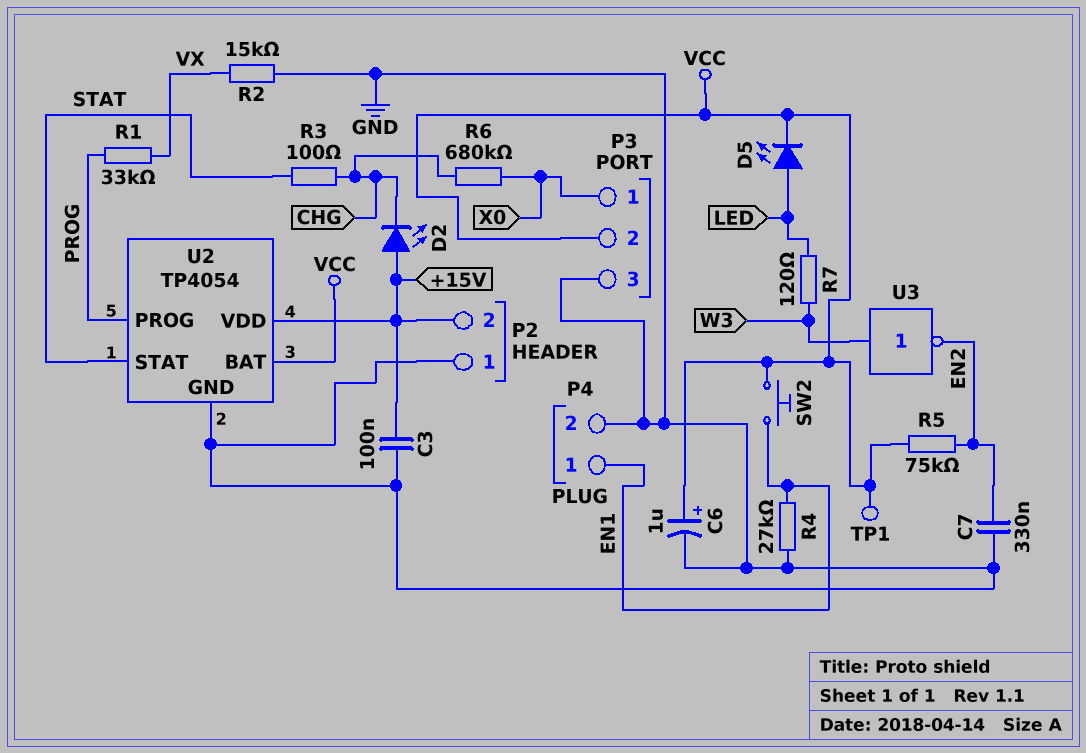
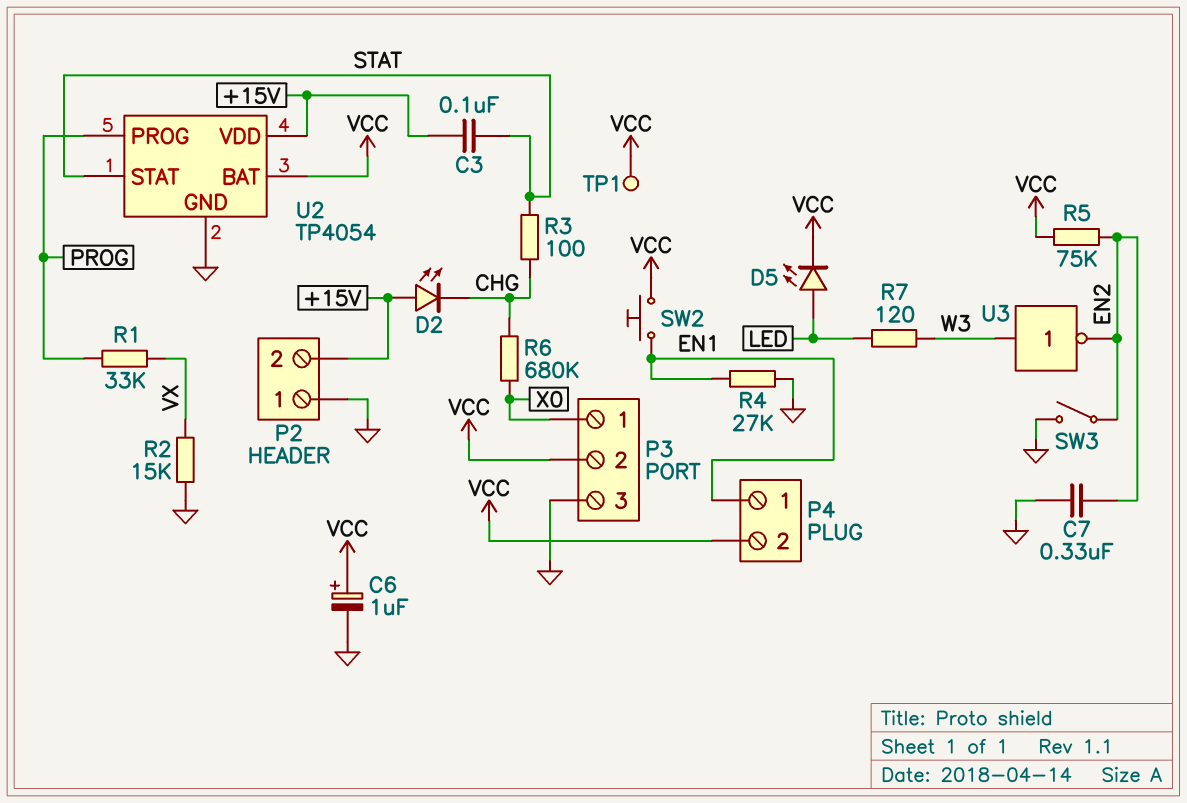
C3: 100nF (+15V, GND) -> 100nF (+15V, STAT)
P4 pin 2: GND -> VCC
SW3: none -> switch (EN2, GND)

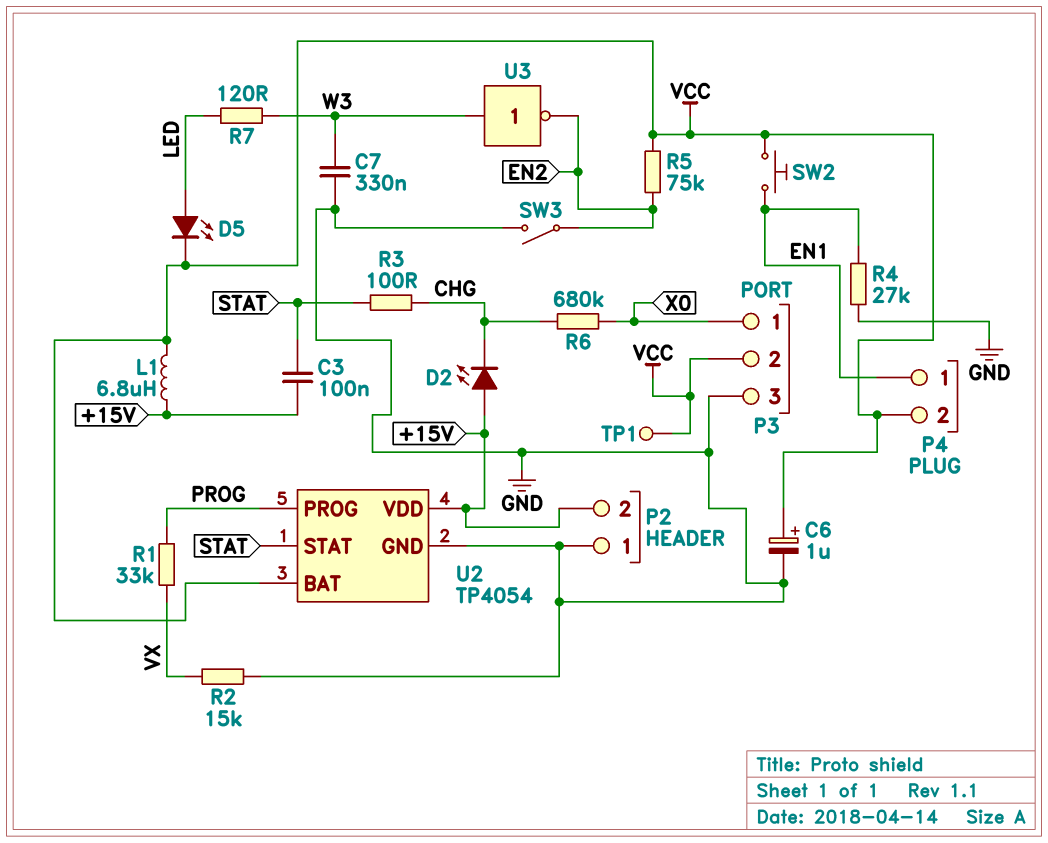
C7: 330nF (EN2, GND) -> 330nF (GND, W3)
L1: none -> 6.8uH (+15V, VCC)

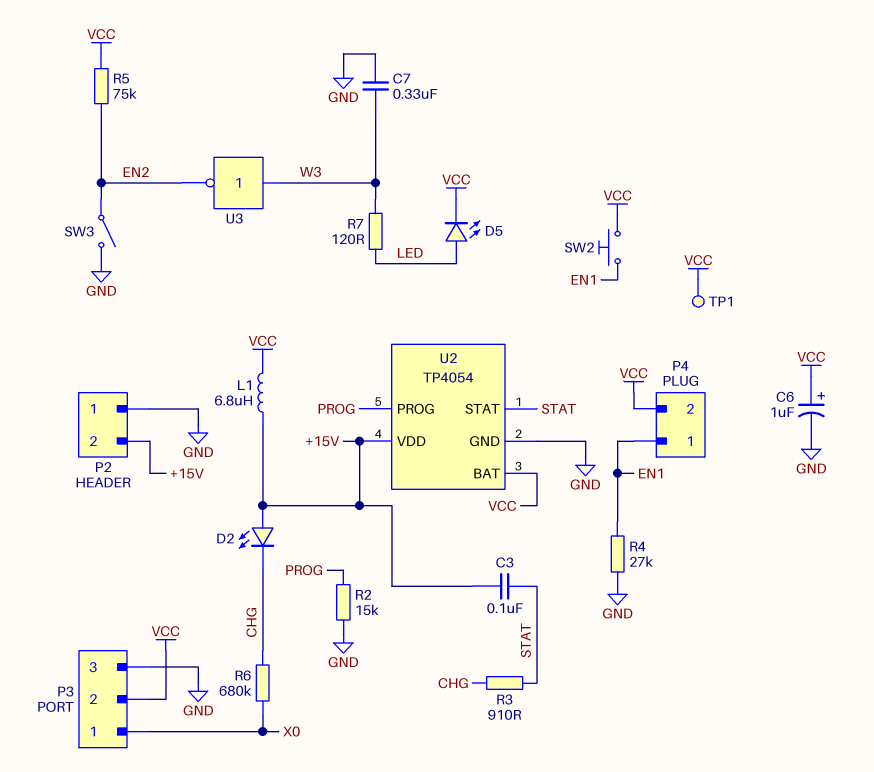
R1: 33k (PROG, VX) -> none
R2: 15k (GND, VX) -> 15k (GND, PROG)
R3: 100 (CHG, STAT) -> 910 (CHG, STAT)

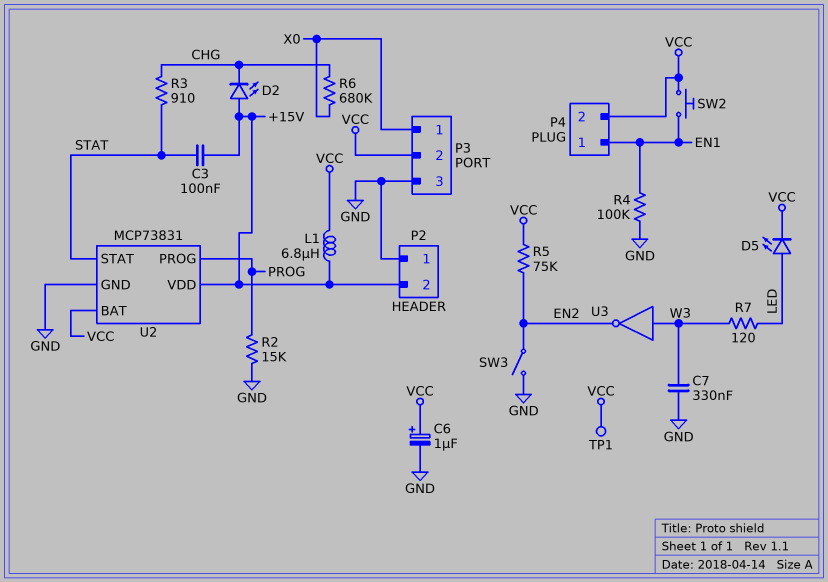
R4: 27k (EN1, GND) -> 100k (EN1, GND)
U2: TP4054 -> MCP73831

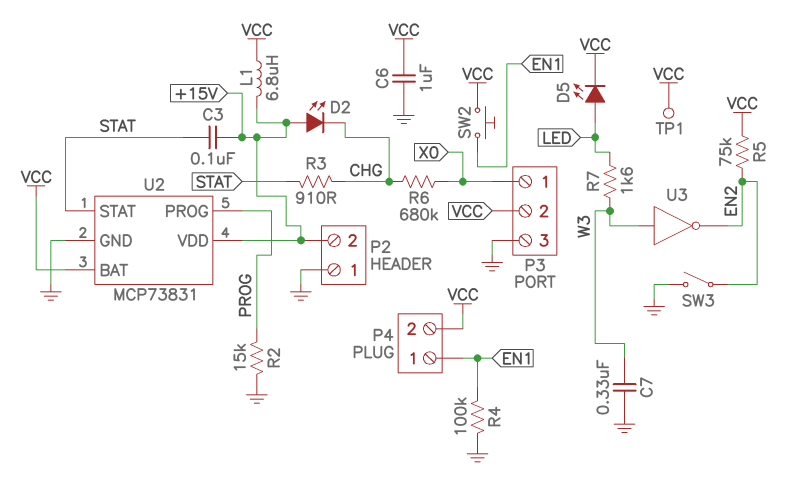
C6: 1uF (plus VCC, minus GND) -> 1uF (GND, VCC)
R7: 120 (LED, W3) -> 1.6k (LED, W3)

